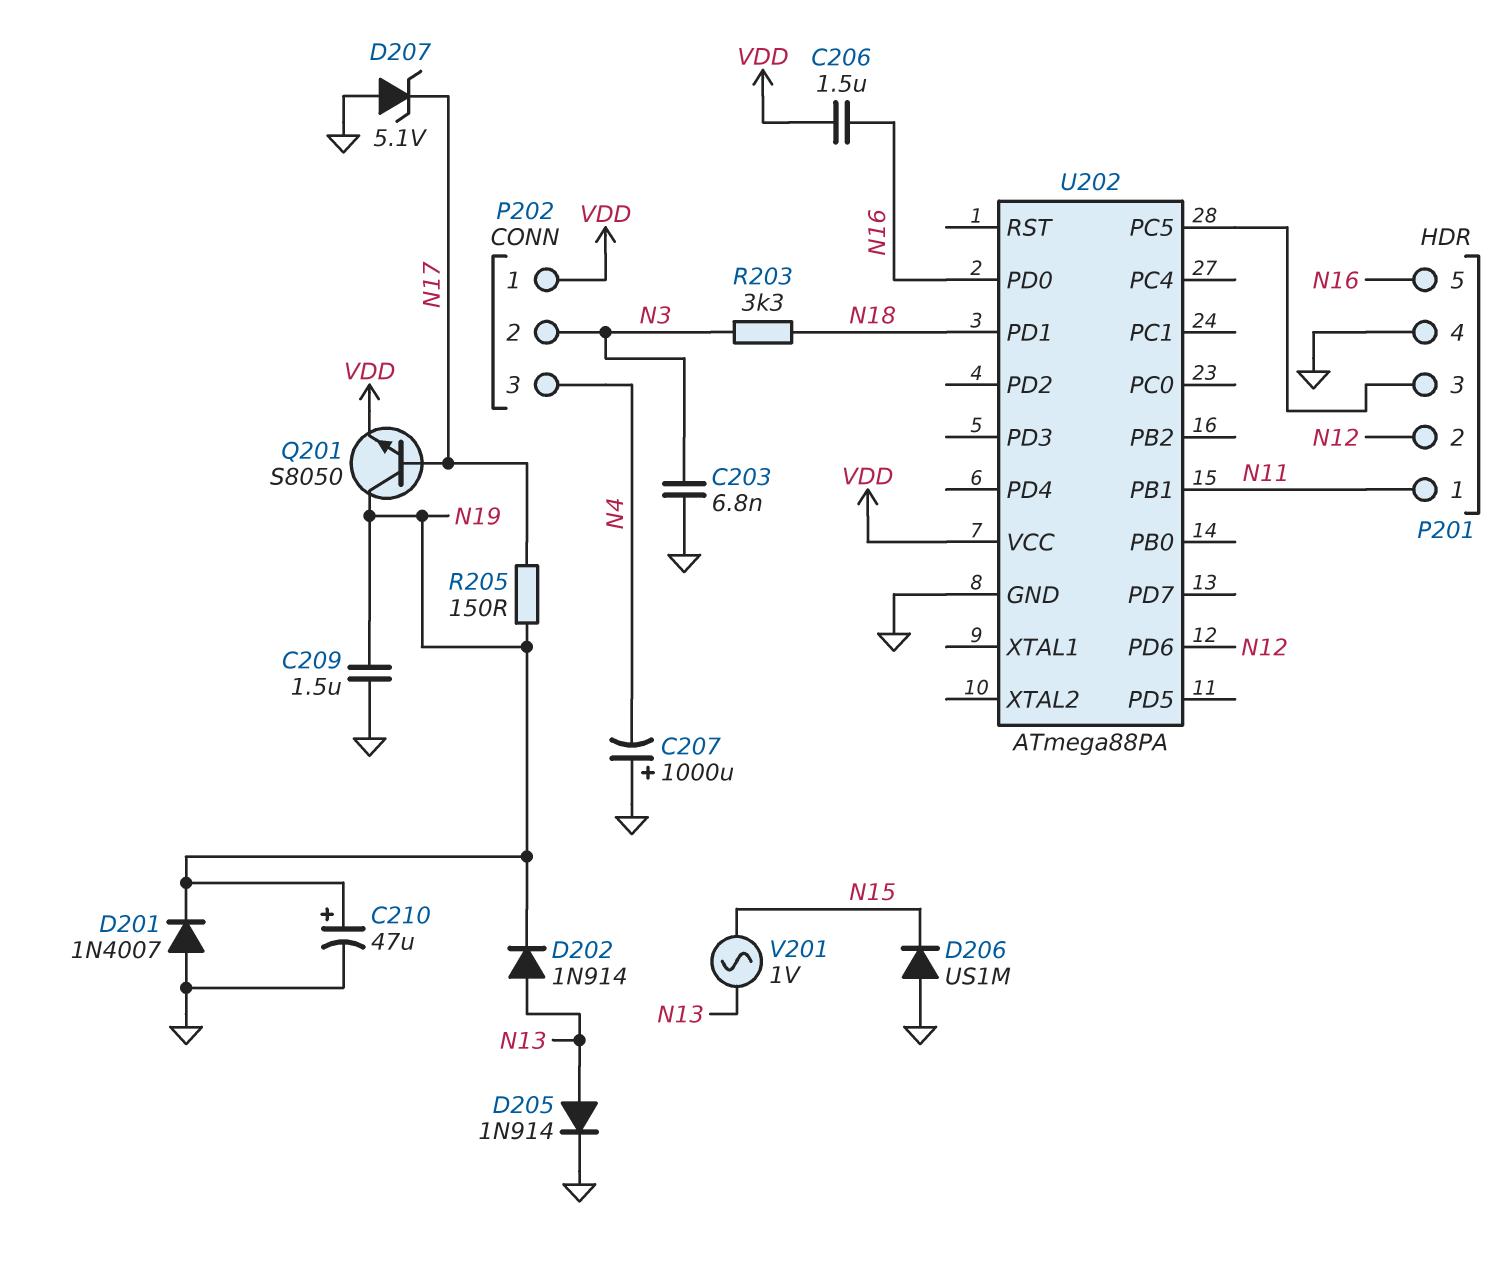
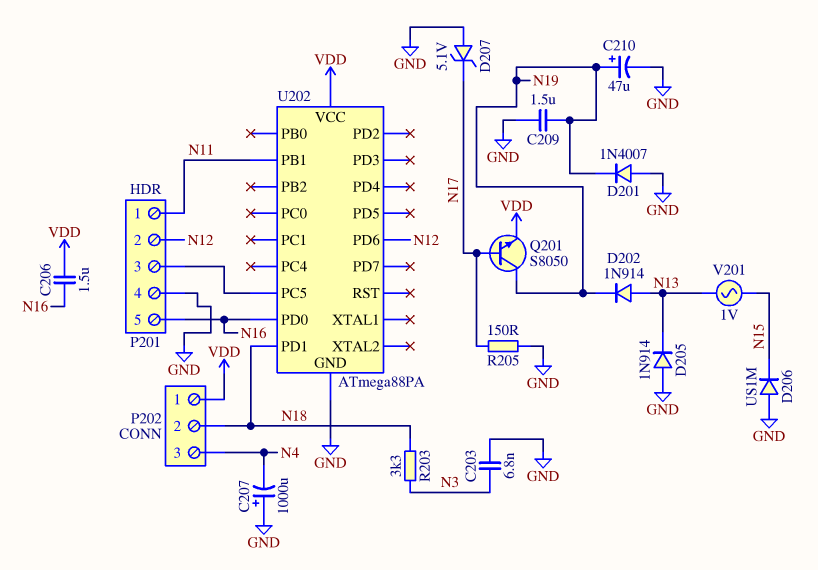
D205: diode 1N914 (A N13, K GND) -> diode 1N914 (A GND, K N13)
P202 pin 2: N3 -> N18
R205: 150 (N17, N19) -> 150 (GND, N17)

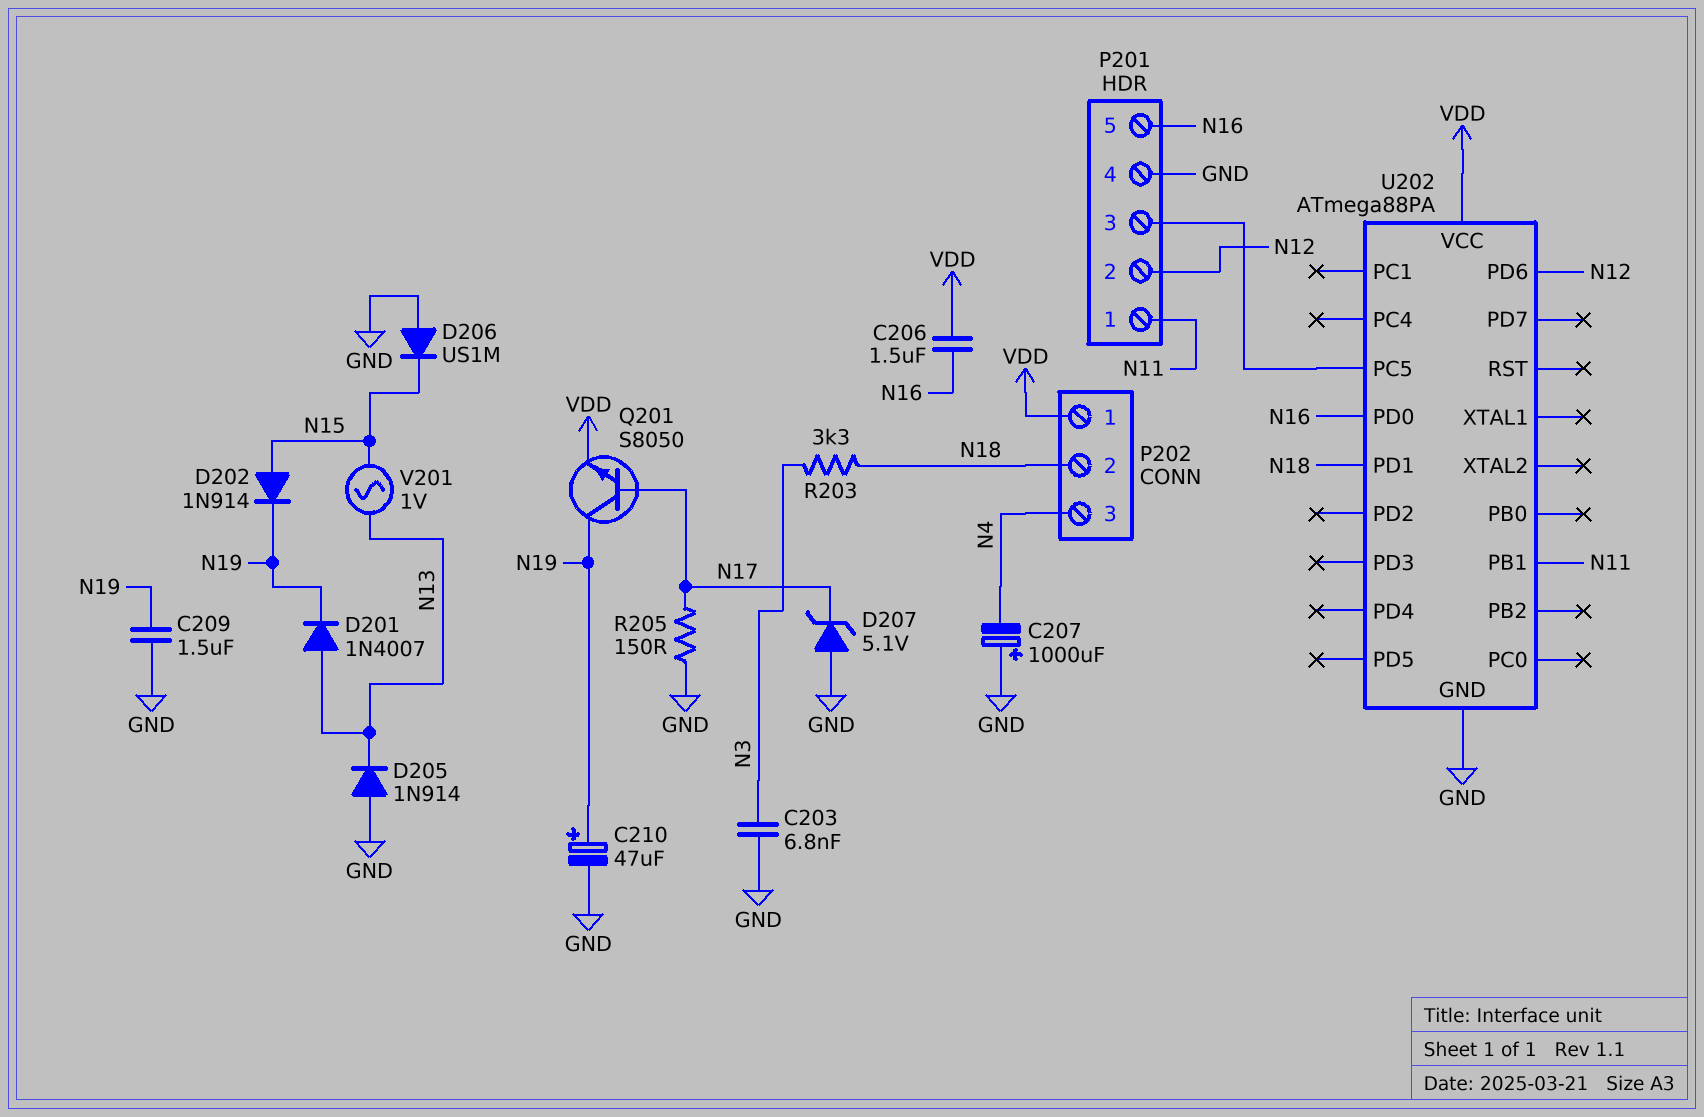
D201: diode 1N4007 (A GND, K N19) -> diode 1N4007 (A N13, K N19)
D202: diode 1N914 (A N13, K N19) -> diode 1N914 (A N15, K N19)

